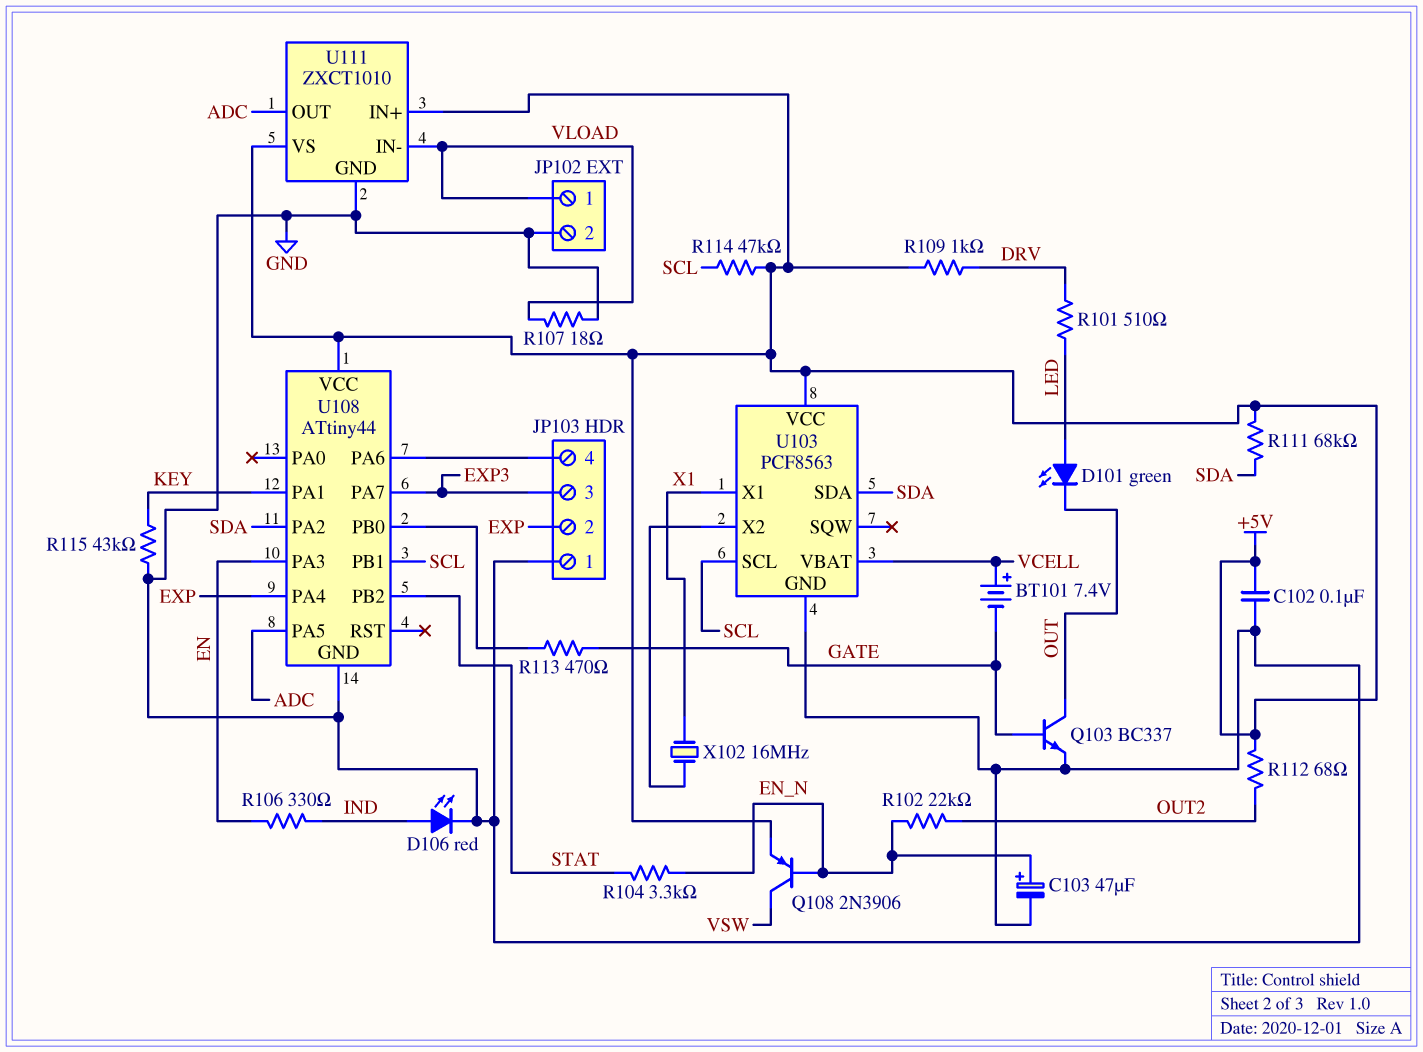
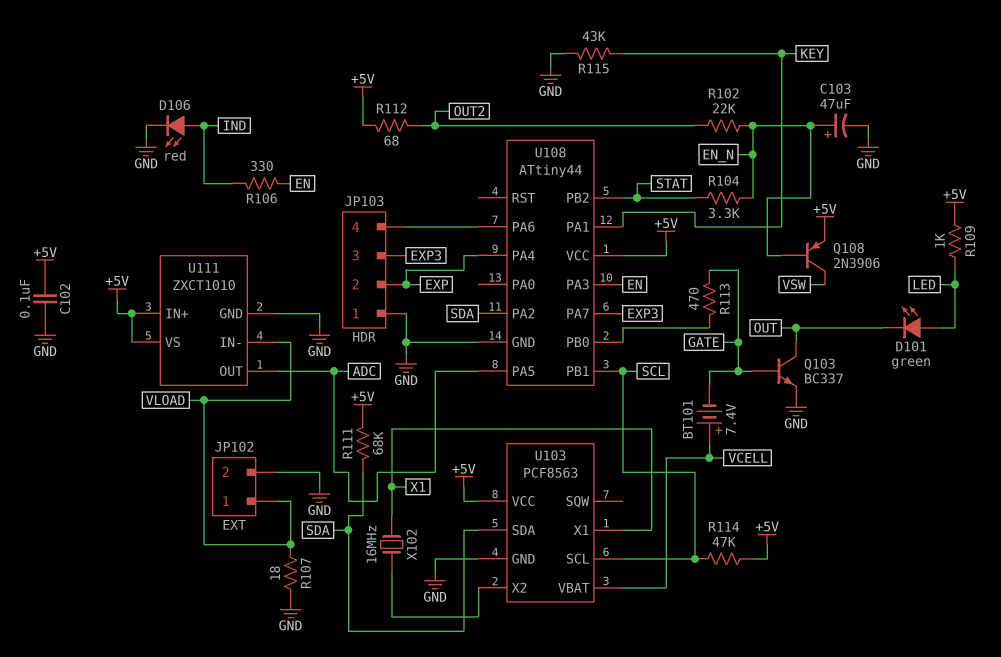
R101: 510 (DRV, LED) -> none
R109: 1k (+5V, DRV) -> 1k (+5V, LED)

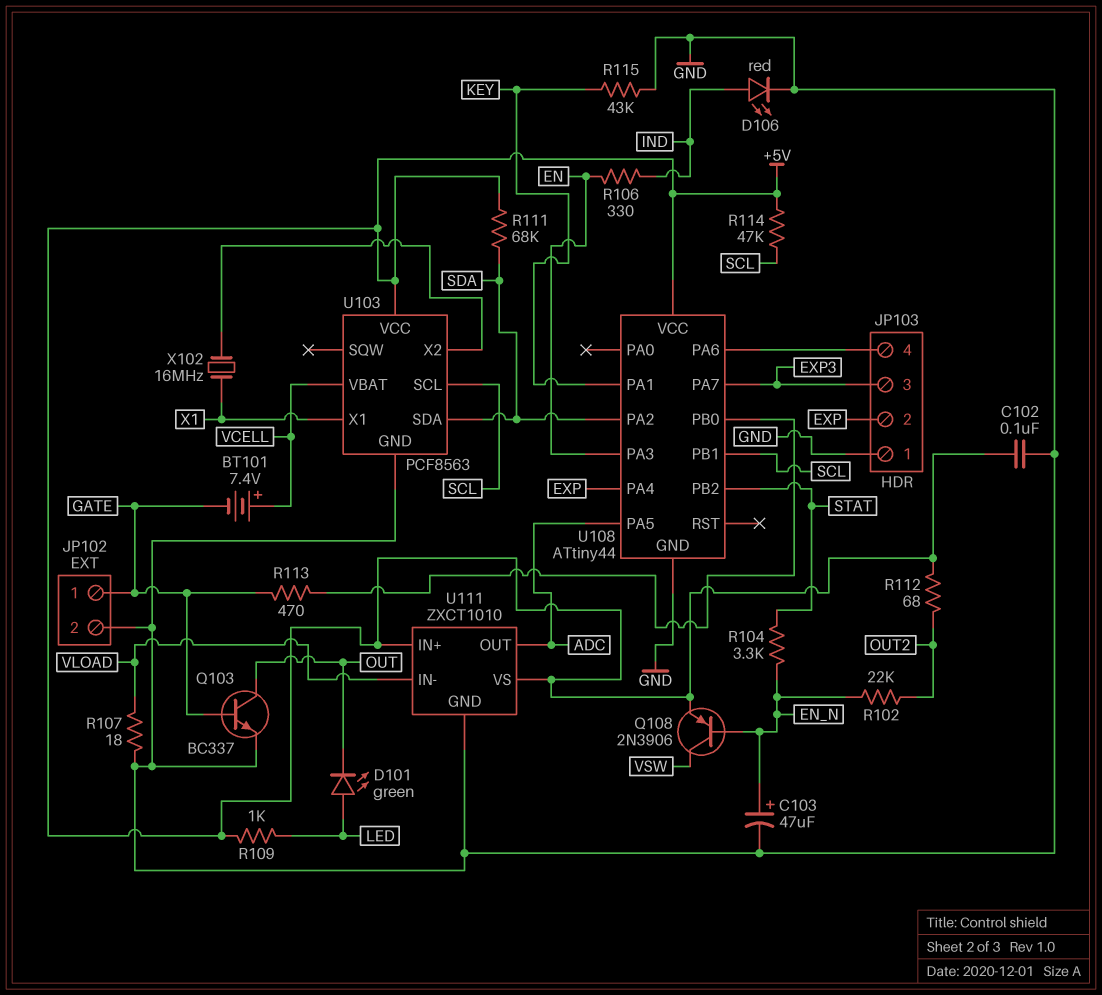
JP102 pin 1: VLOAD -> GATE

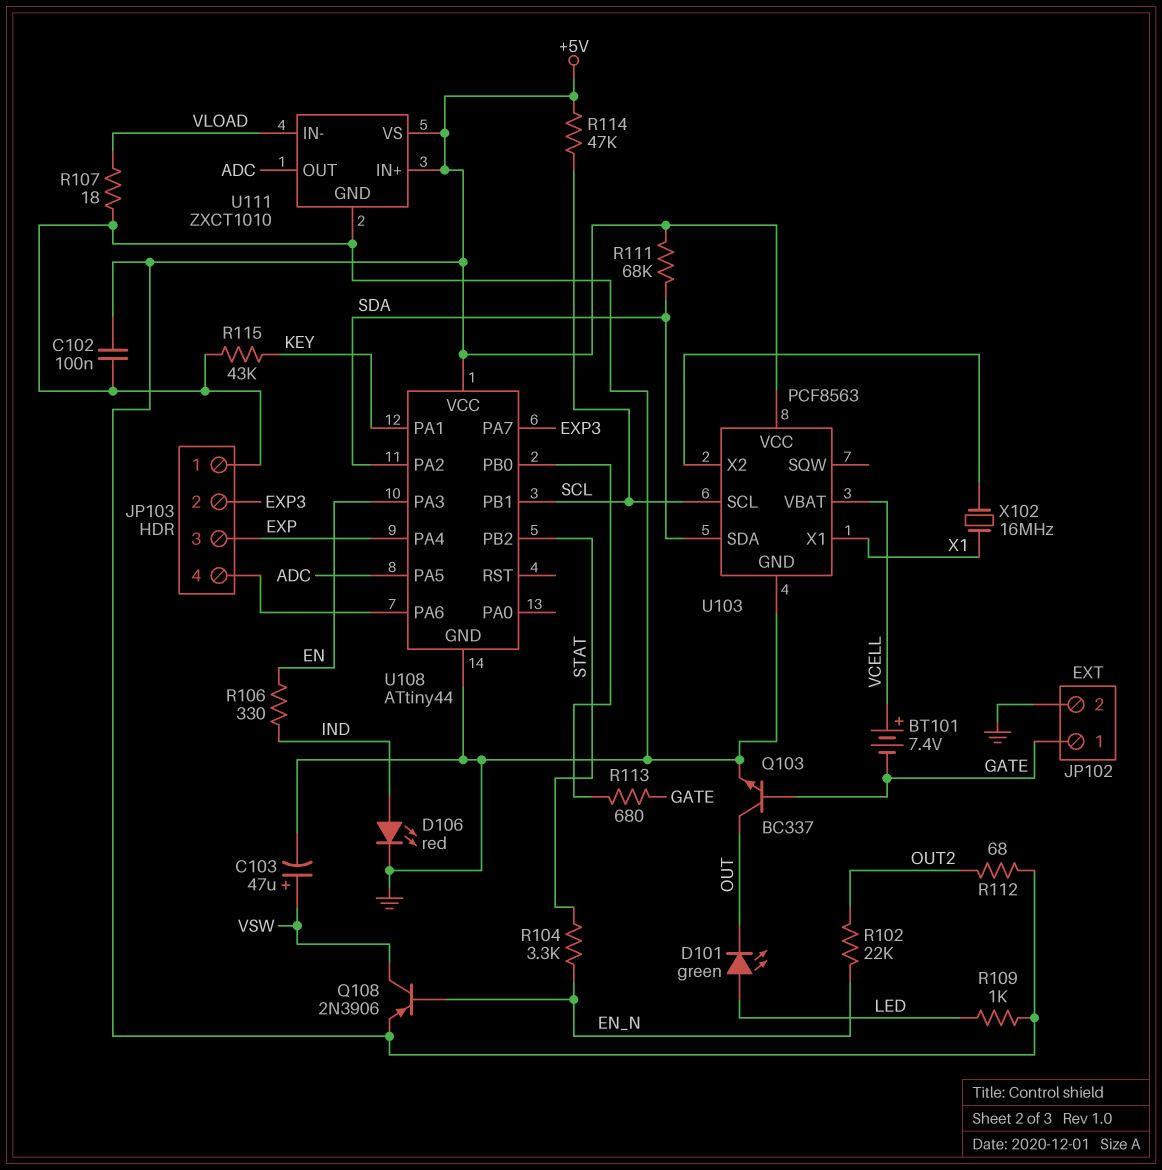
C103: 47uF (plus EN_N, minus GND) -> 47uF (plus VSW, minus GND)
JP103 pin 2: EXP -> EXP3
JP103 pin 3: EXP3 -> EXP
R113: 470 (GATE, U108/PB0) -> 680 (GATE, U108/PB0)

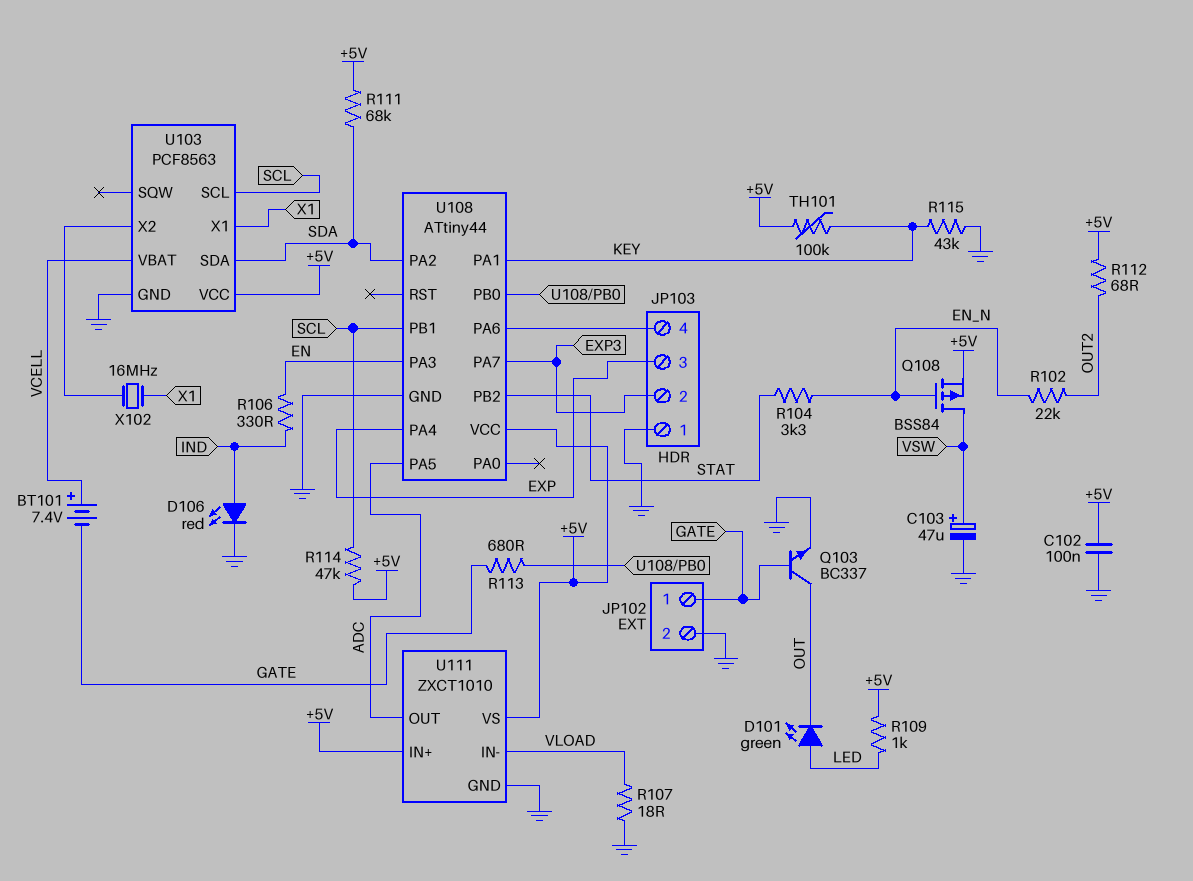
Q108: PNP 2N3906 (B EN_N, C VSW, E +5V) -> PMOS BSS84 (G EN_N, D VSW, S +5V)
TH101: none -> 100k (+5V, KEY)

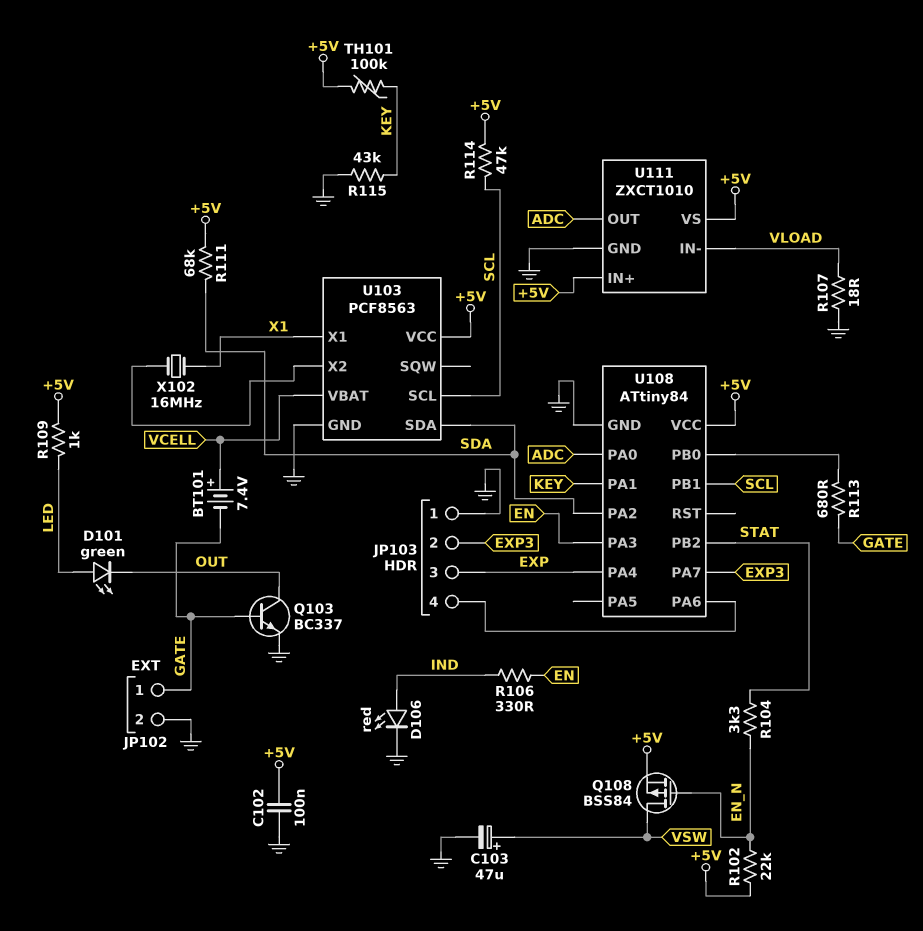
R102: 22k (EN_N, OUT2) -> 22k (+5V, EN_N)
R112: 68 (+5V, OUT2) -> none
U108: ATtiny44 -> ATtiny84
U108 pin PA0: none -> ADC
U108 pin PA5: ADC -> none

